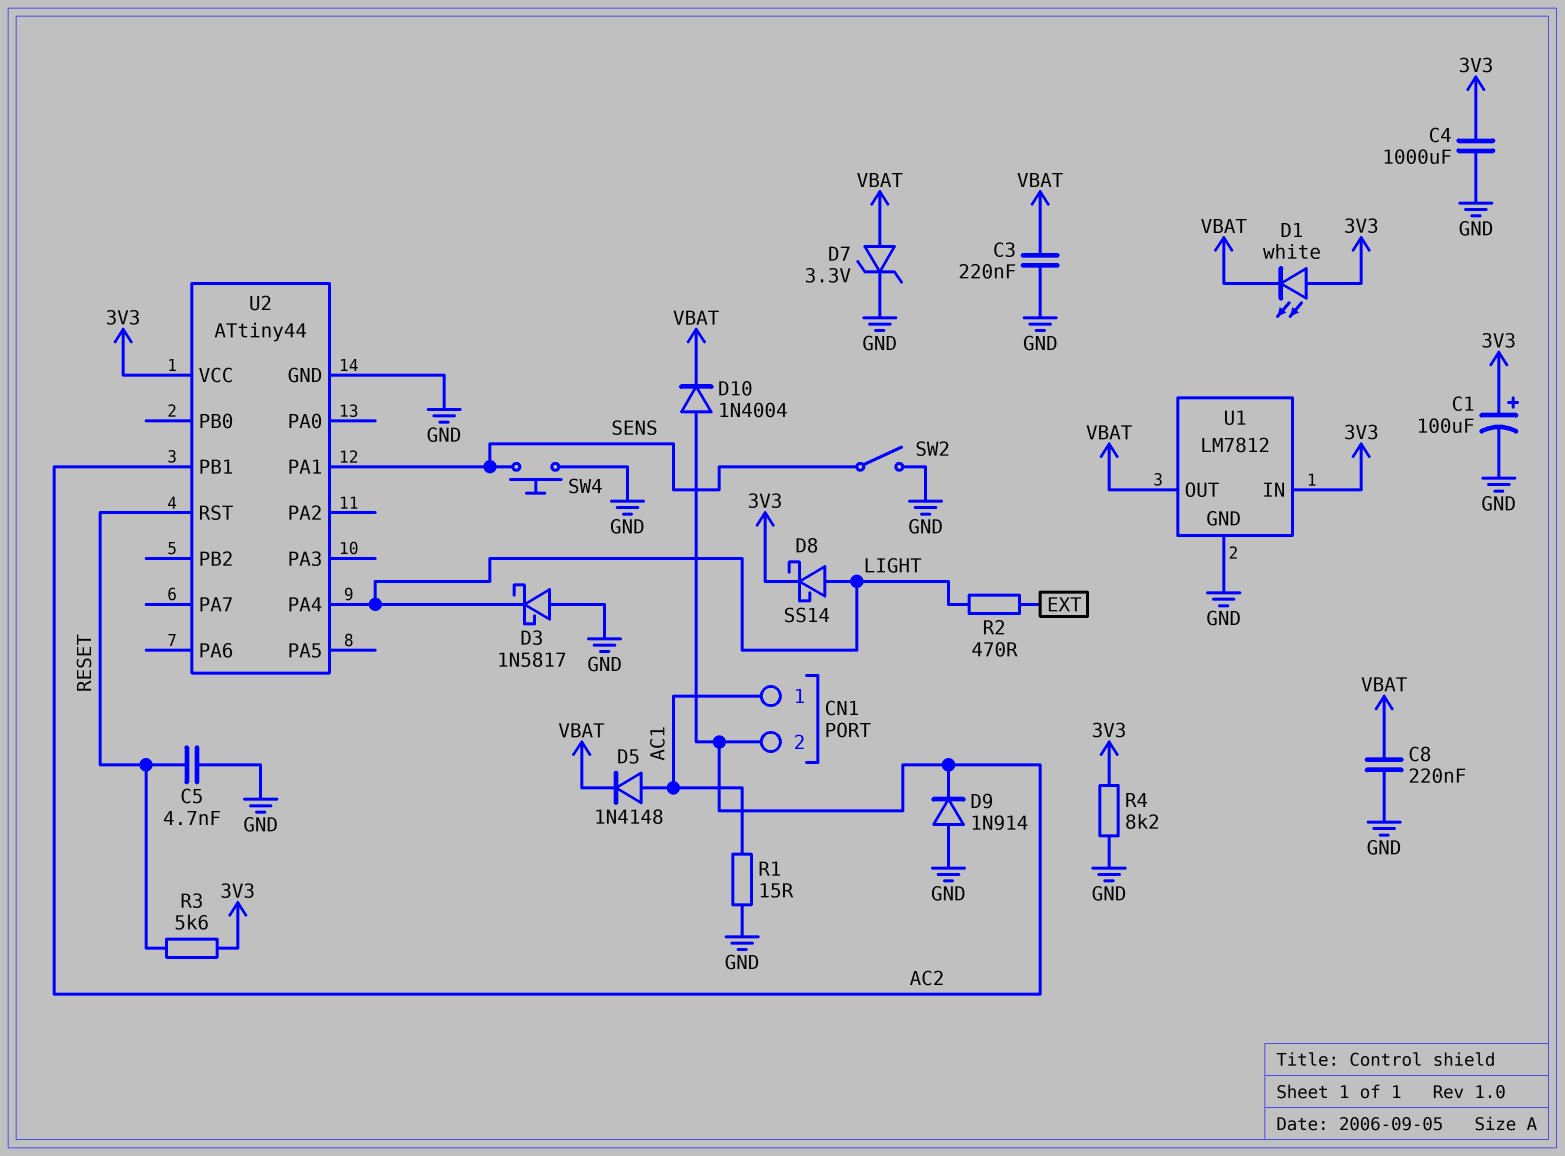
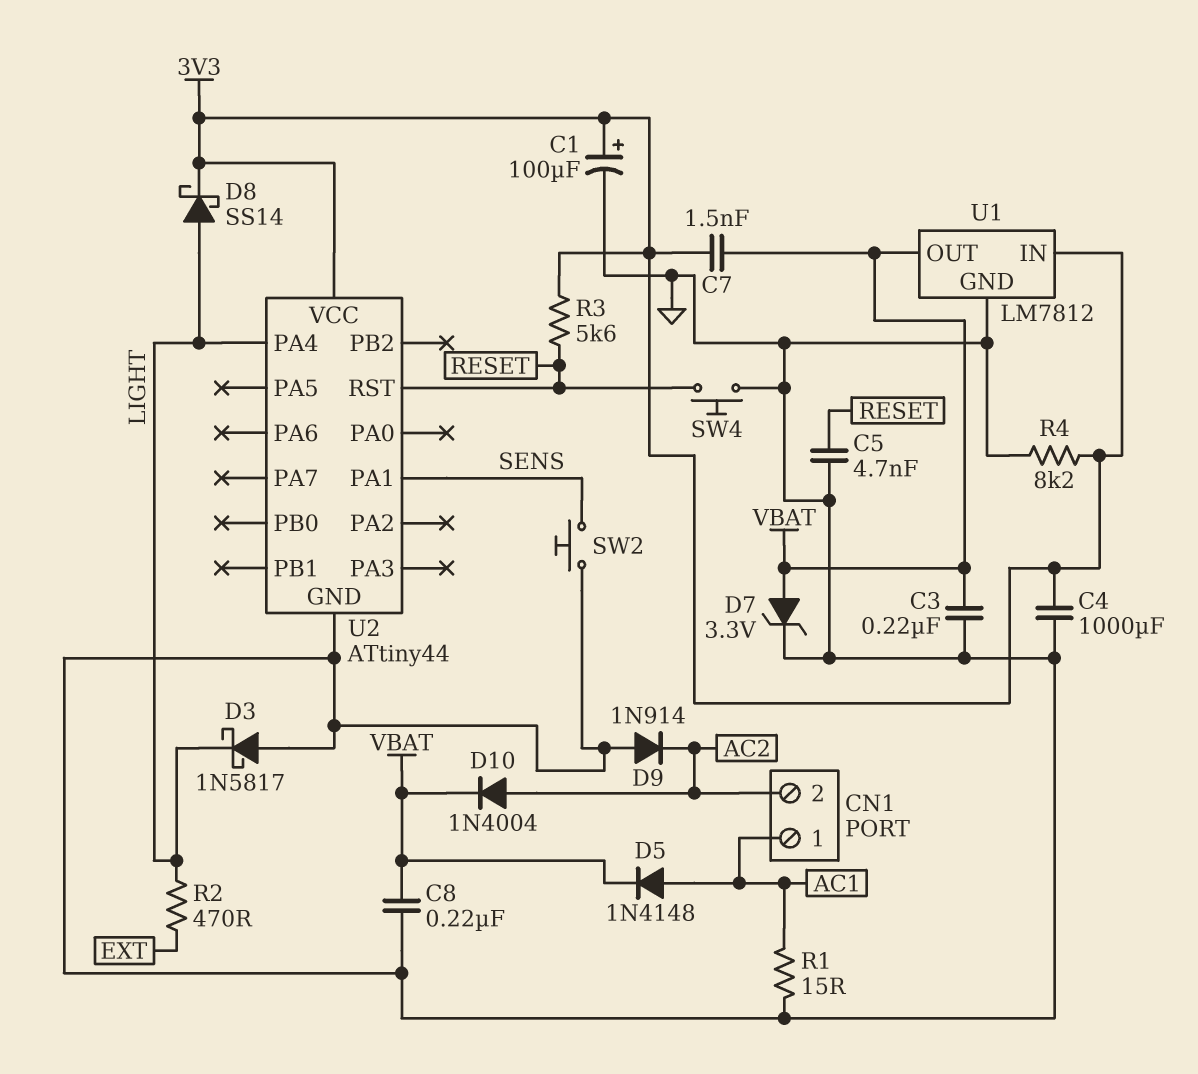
C7: none -> 1.5nF (3V3, VBAT)
D1: LED white (A 3V3, K VBAT) -> none
SW2: switch (GND, SENS) -> button (GND, SENS)
SW4: button (GND, SENS) -> button (GND, RESET)
U2 pin PB1: AC2 -> none

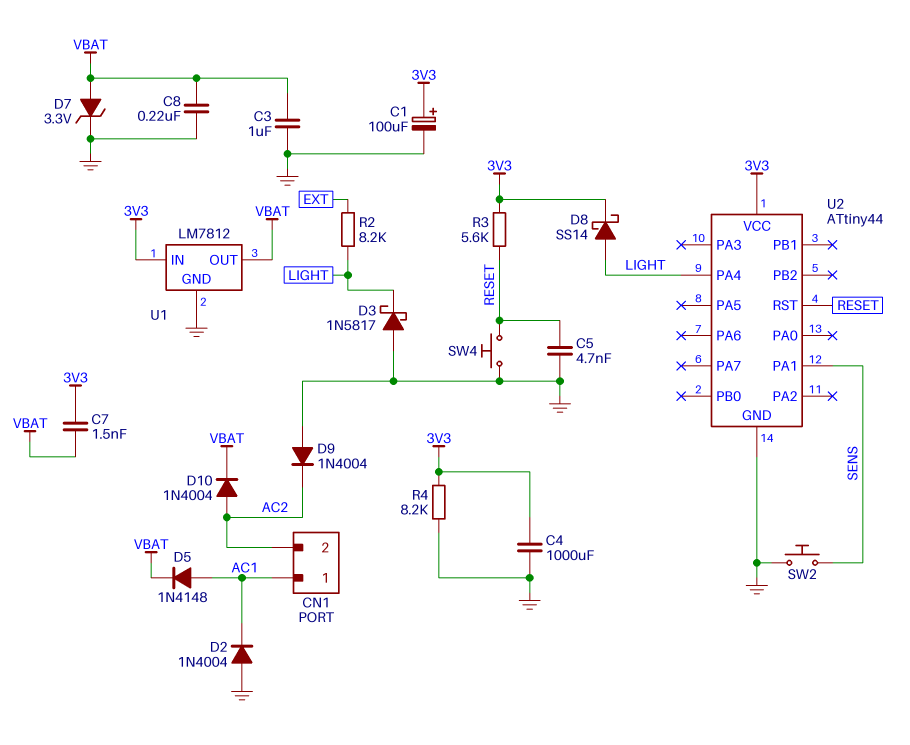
C3: 220nF (GND, VBAT) -> 1uF (GND, VBAT)
D2: none -> diode 1N4004 (A GND, K AC1)
D9: diode 1N914 (A GND, K AC2) -> diode 1N4004 (A GND, K AC2)
R1: 15 (AC1, GND) -> none
R2: 470 (EXT, LIGHT) -> 8.2k (EXT, LIGHT)

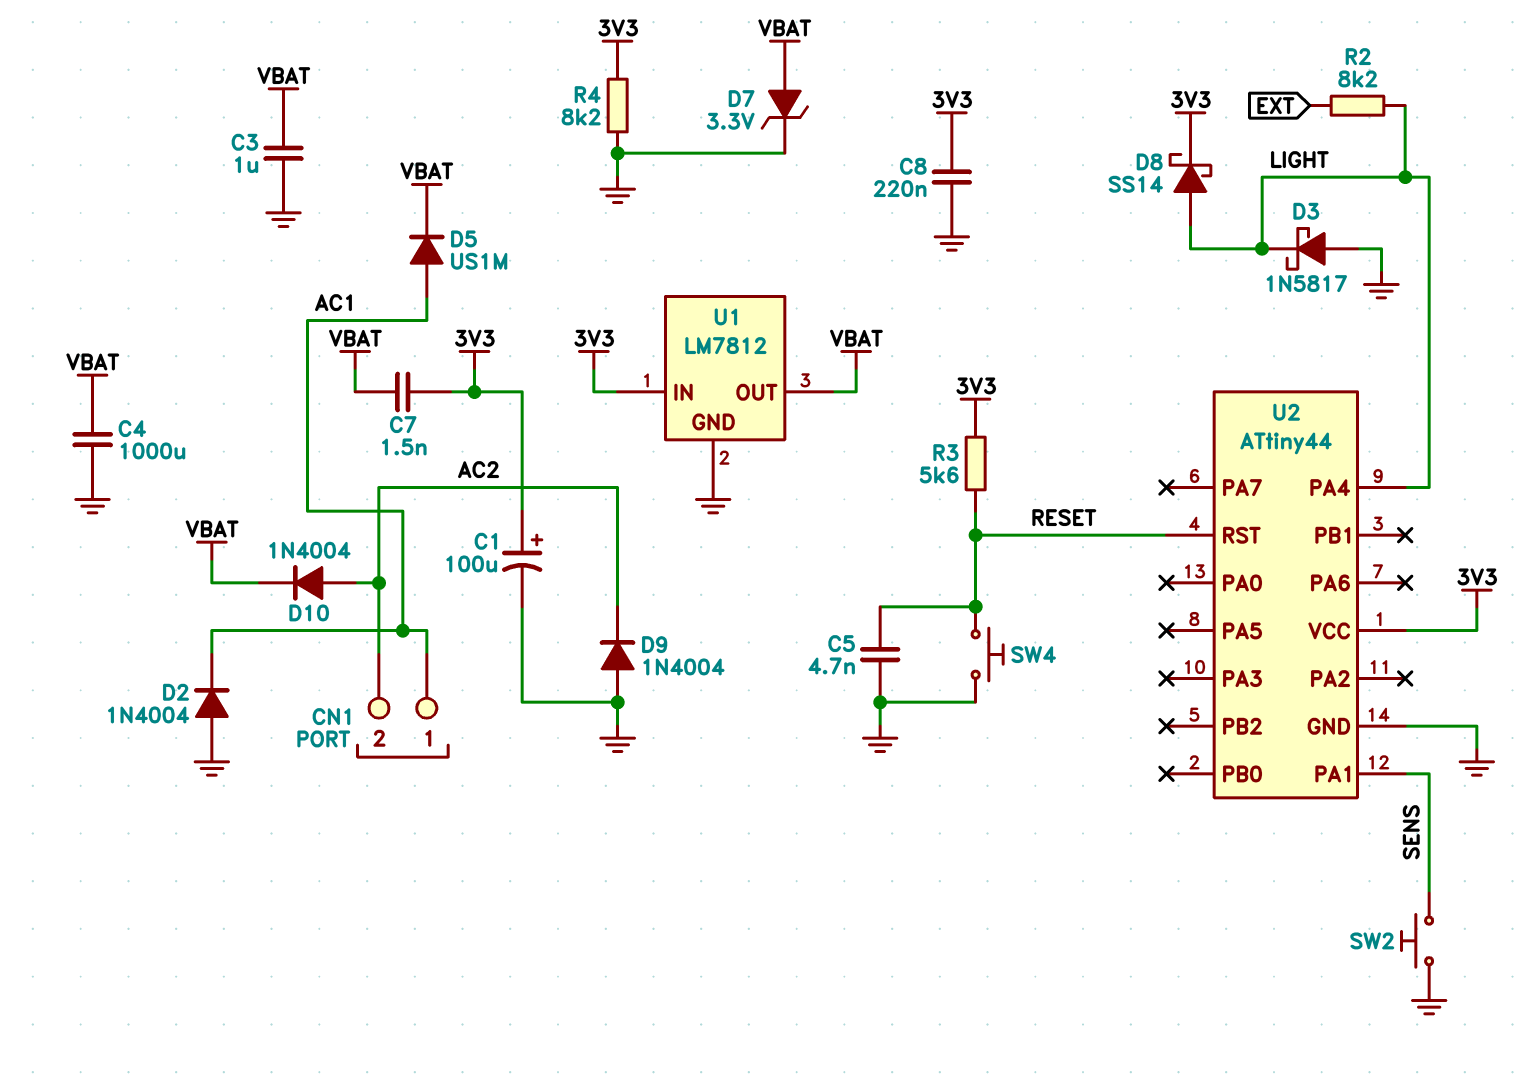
C4: 1000uF (3V3, GND) -> 1000uF (GND, VBAT)
C8: 220nF (GND, VBAT) -> 220nF (3V3, GND)
D5: diode 1N4148 (A AC1, K VBAT) -> diode US1M (A AC1, K VBAT)

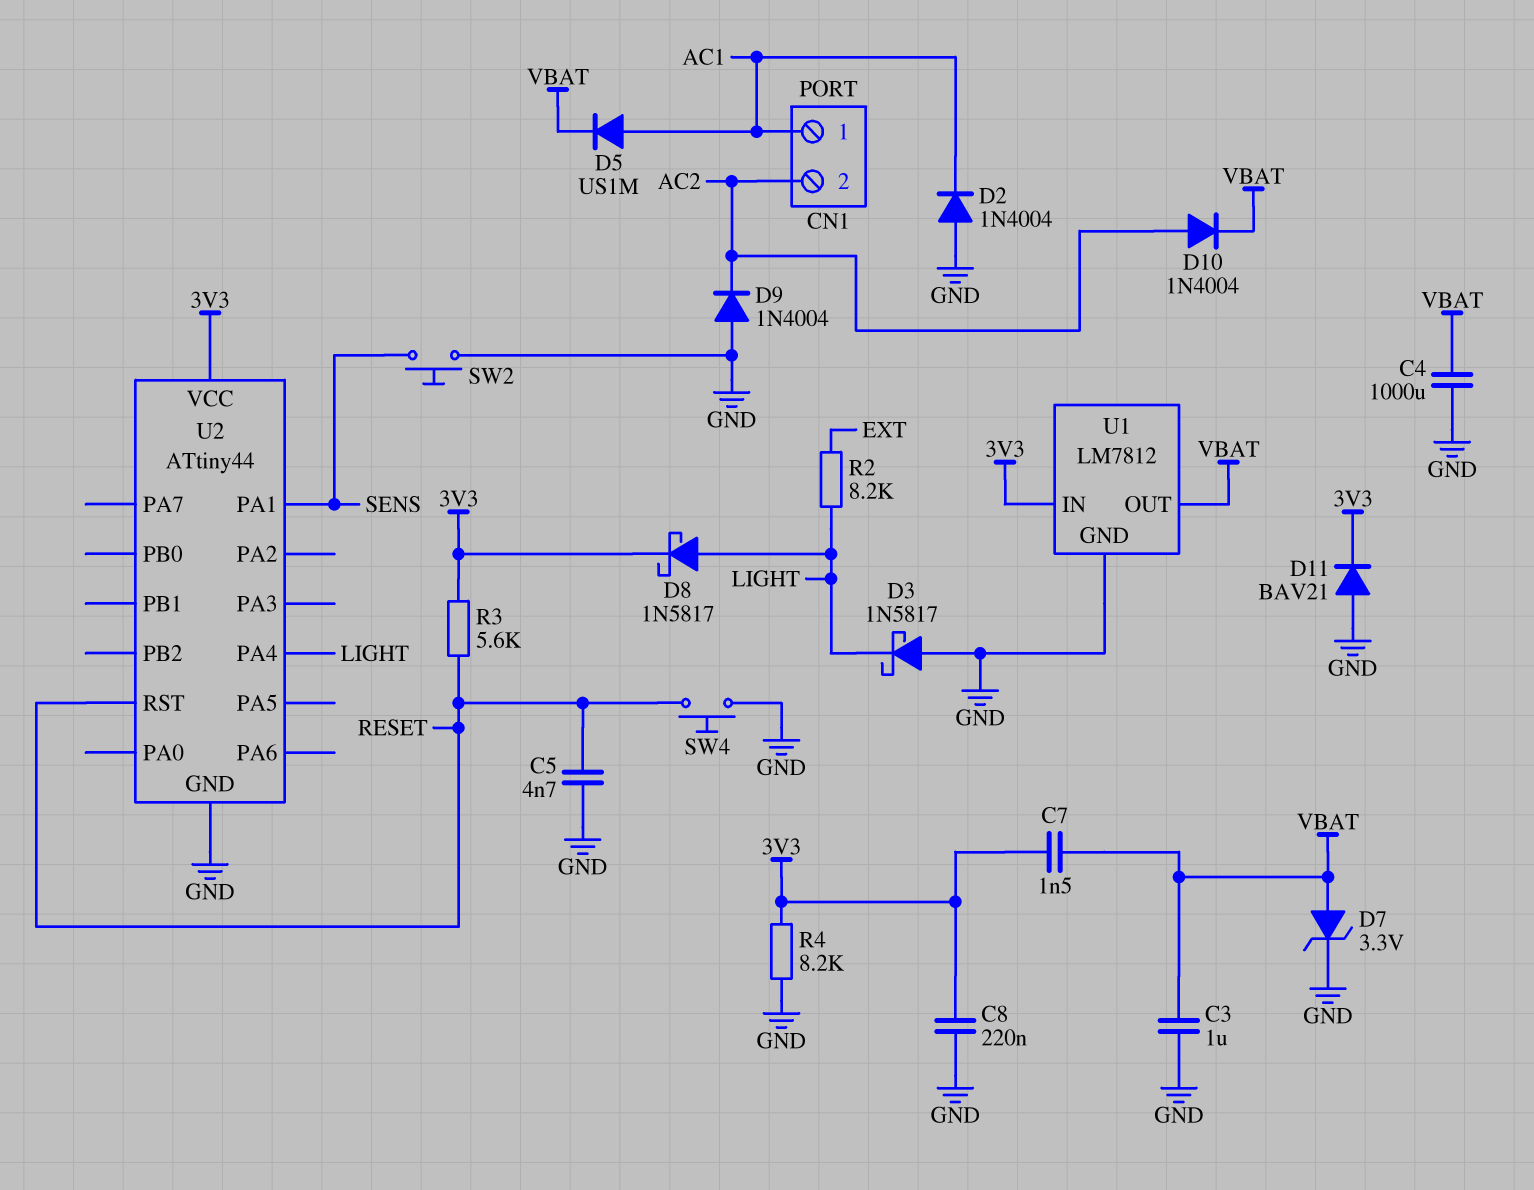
C1: 100uF (plus 3V3, minus GND) -> none
D8: schottky SS14 (A LIGHT, K 3V3) -> schottky 1N5817 (A LIGHT, K 3V3)
D11: none -> diode BAV21 (A GND, K 3V3)

